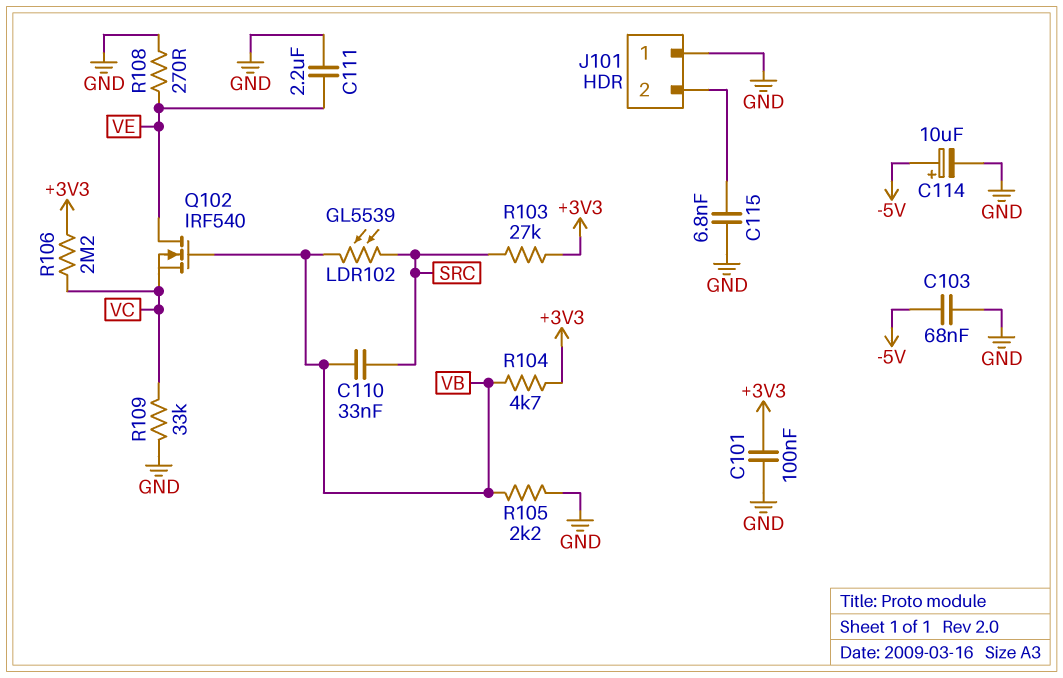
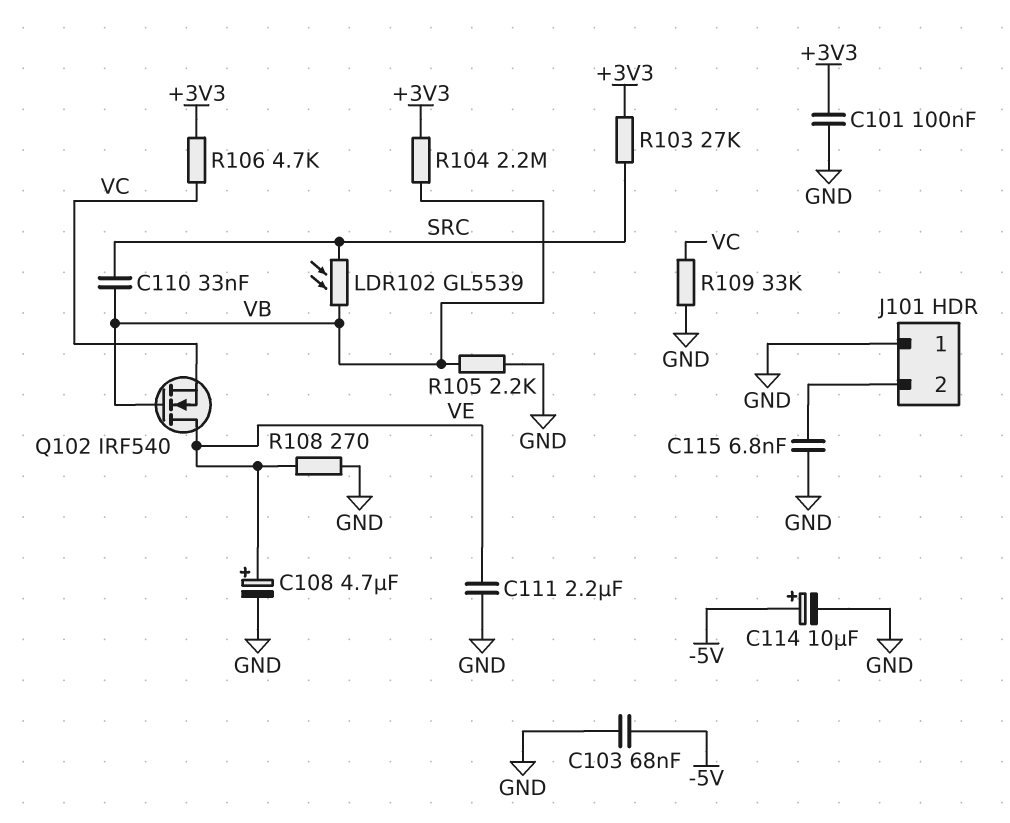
C108: none -> 4.7uF (plus VE, minus GND)
R104: 4.7k (+3V3, VB) -> 2.2M (+3V3, VB)
R106: 2.2M (+3V3, VC) -> 4.7k (+3V3, VC)

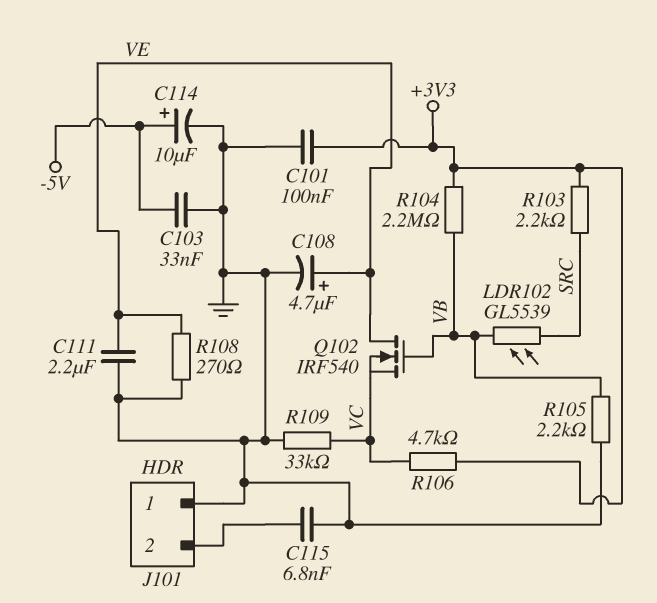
C103: 68nF (-5V, GND) -> 33nF (-5V, GND)
C110: 33nF (SRC, VB) -> none
R103: 27k (+3V3, SRC) -> 2.2k (+3V3, SRC)

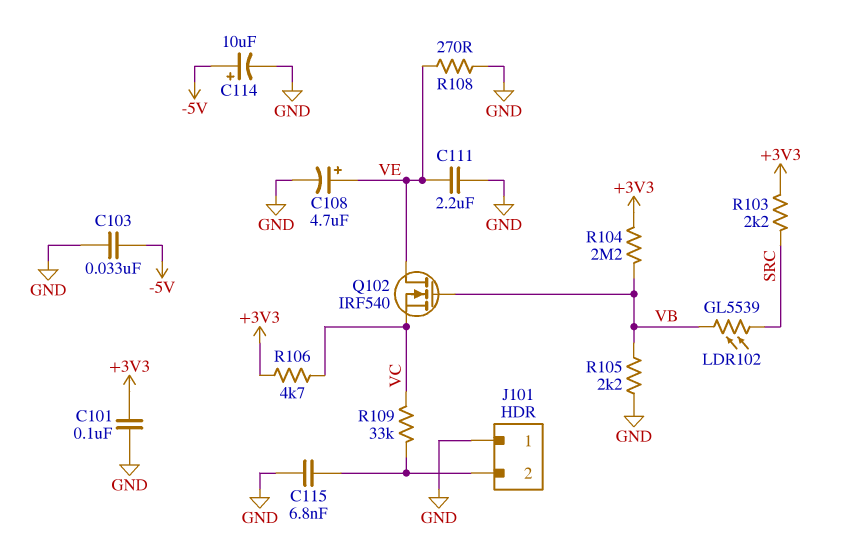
R109: 33k (GND, VC) -> 33k (J101/2, VC)

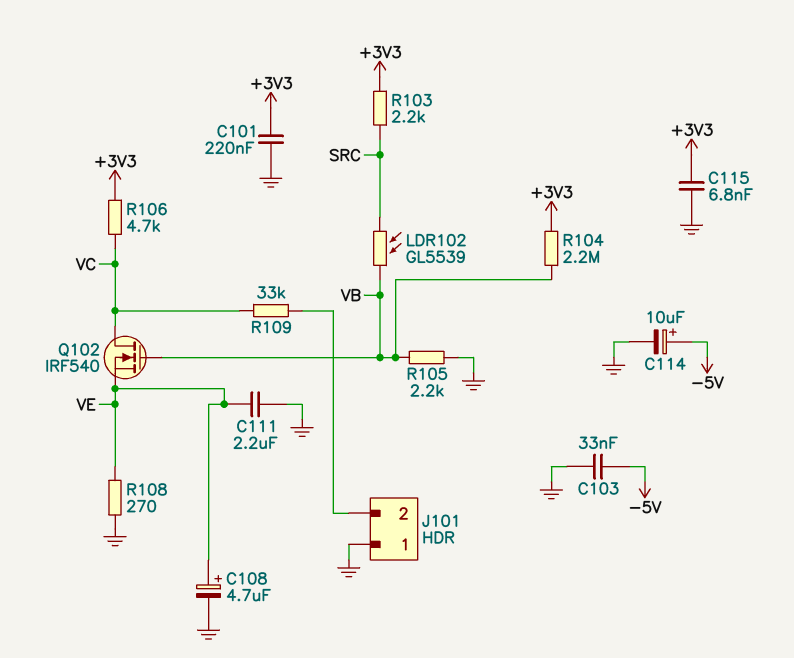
C101: 100nF (+3V3, GND) -> 220nF (+3V3, GND)
C115: 6.8nF (GND, J101/2) -> 6.8nF (+3V3, GND)
Q102: NMOS IRF540 (G VB, D VE, S VC) -> NMOS IRF540 (G VB, D VC, S VE)

